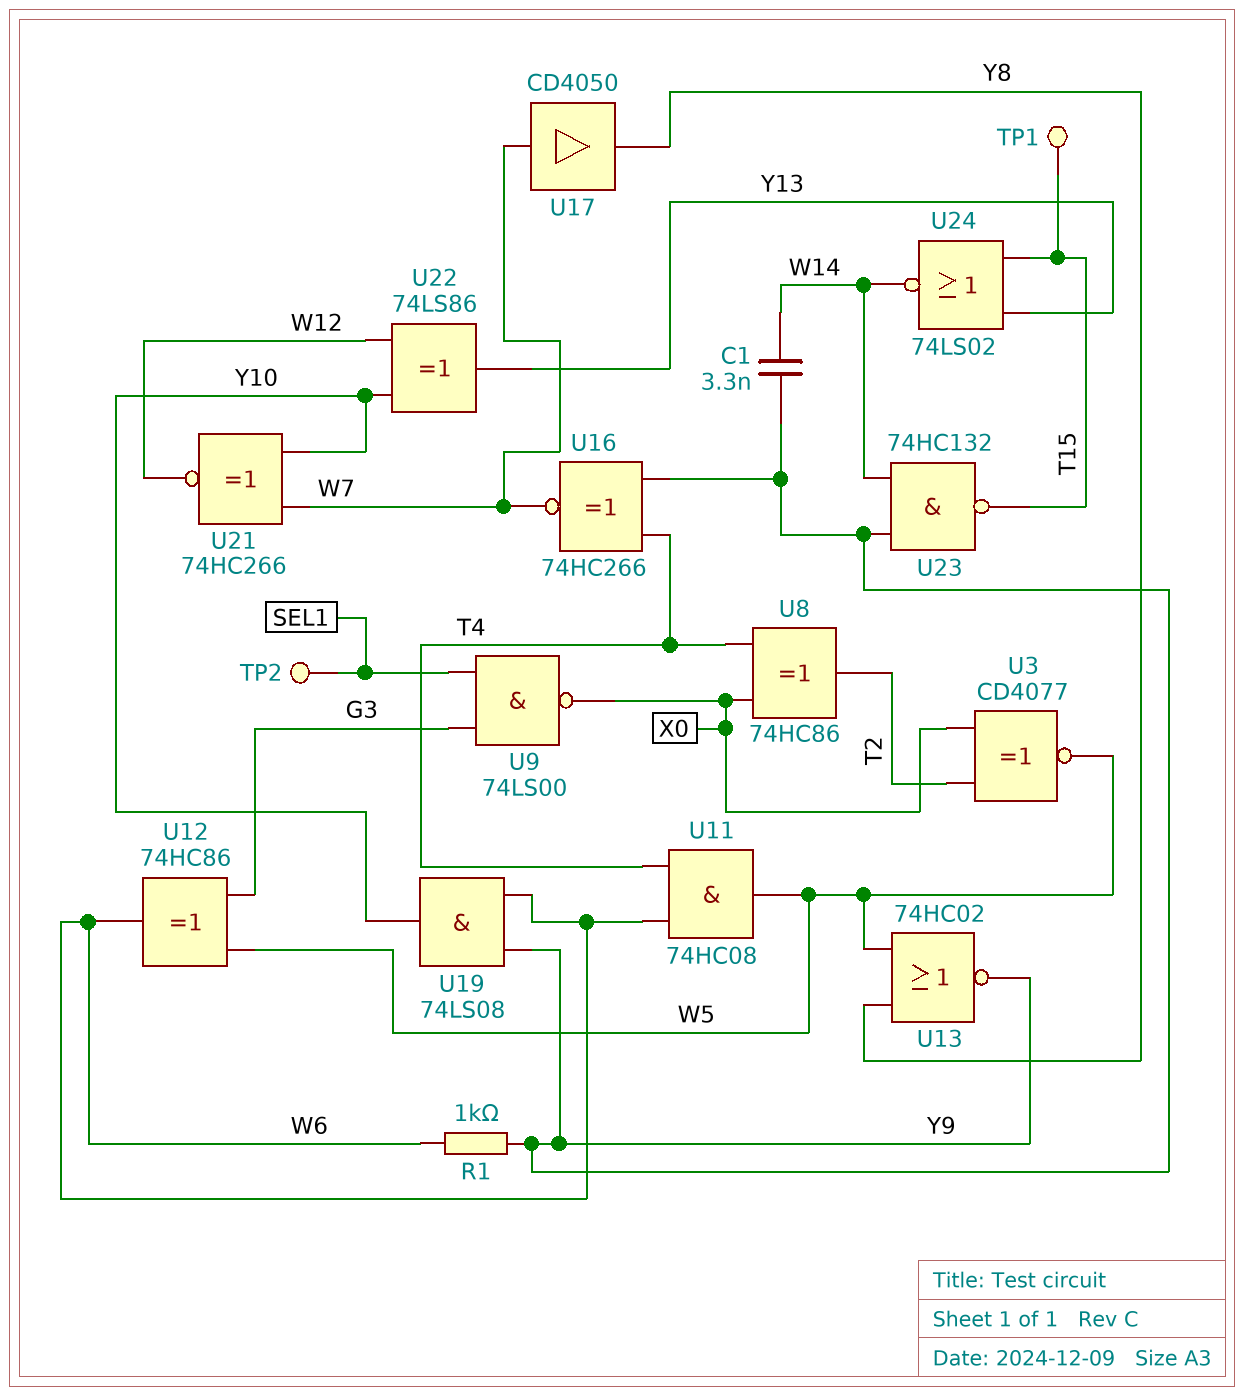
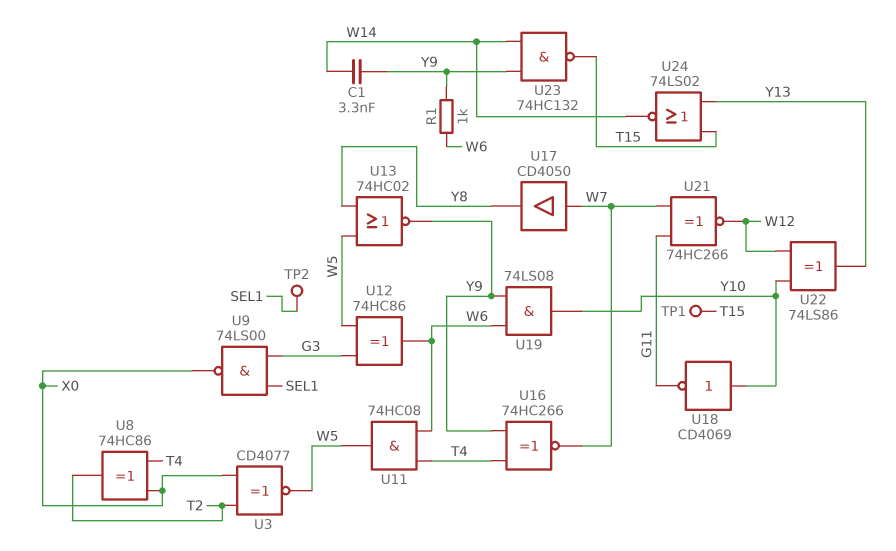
U18: none -> NOT CD4069 (in Y10, out G11)
U21: XNOR 74HC266 (in W7, in Y10, out W12) -> XNOR 74HC266 (in G11, in W7, out W12)

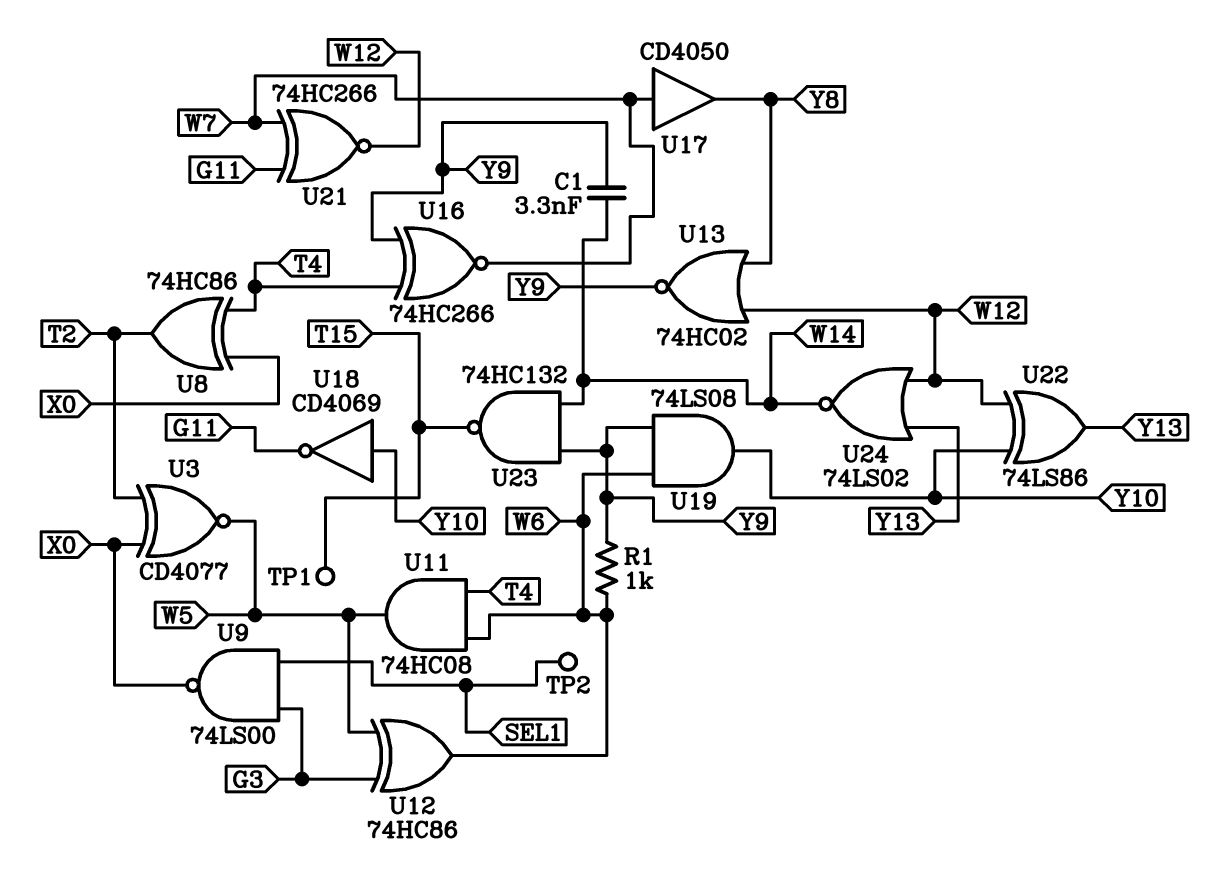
U13: NOR 74HC02 (in W5, in Y8, out Y9) -> NOR 74HC02 (in W12, in Y8, out Y9)
U24: NOR 74LS02 (in T15, in Y13, out W14) -> NOR 74LS02 (in W12, in Y13, out W14)

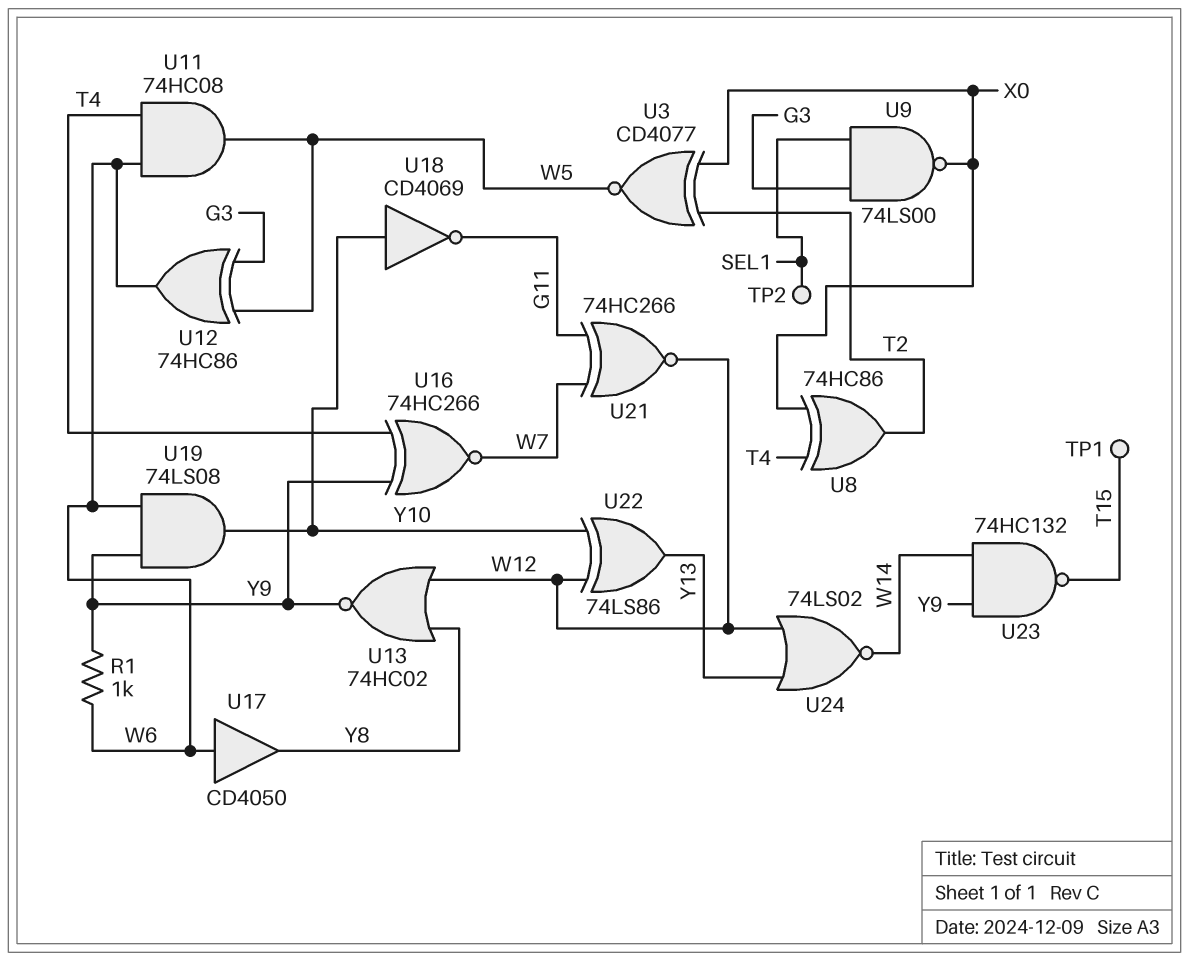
C1: 3.3nF (W14, Y9) -> none
U17: buffer CD4050 (in W7, out Y8) -> buffer CD4050 (in W6, out Y8)

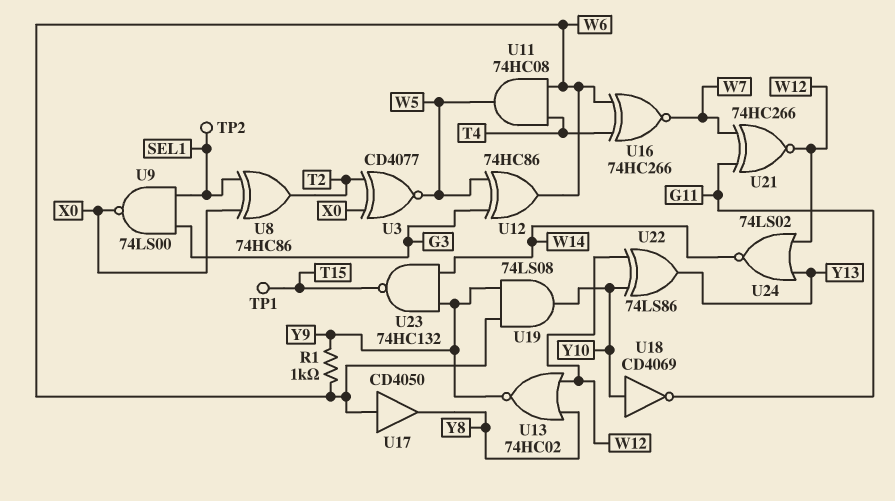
U8: XOR 74HC86 (in T4, in X0, out T2) -> XOR 74HC86 (in SEL1, in X0, out T2)
U16: XNOR 74HC266 (in T4, in Y9, out W7) -> XNOR 74HC266 (in T4, in W6, out W7)

